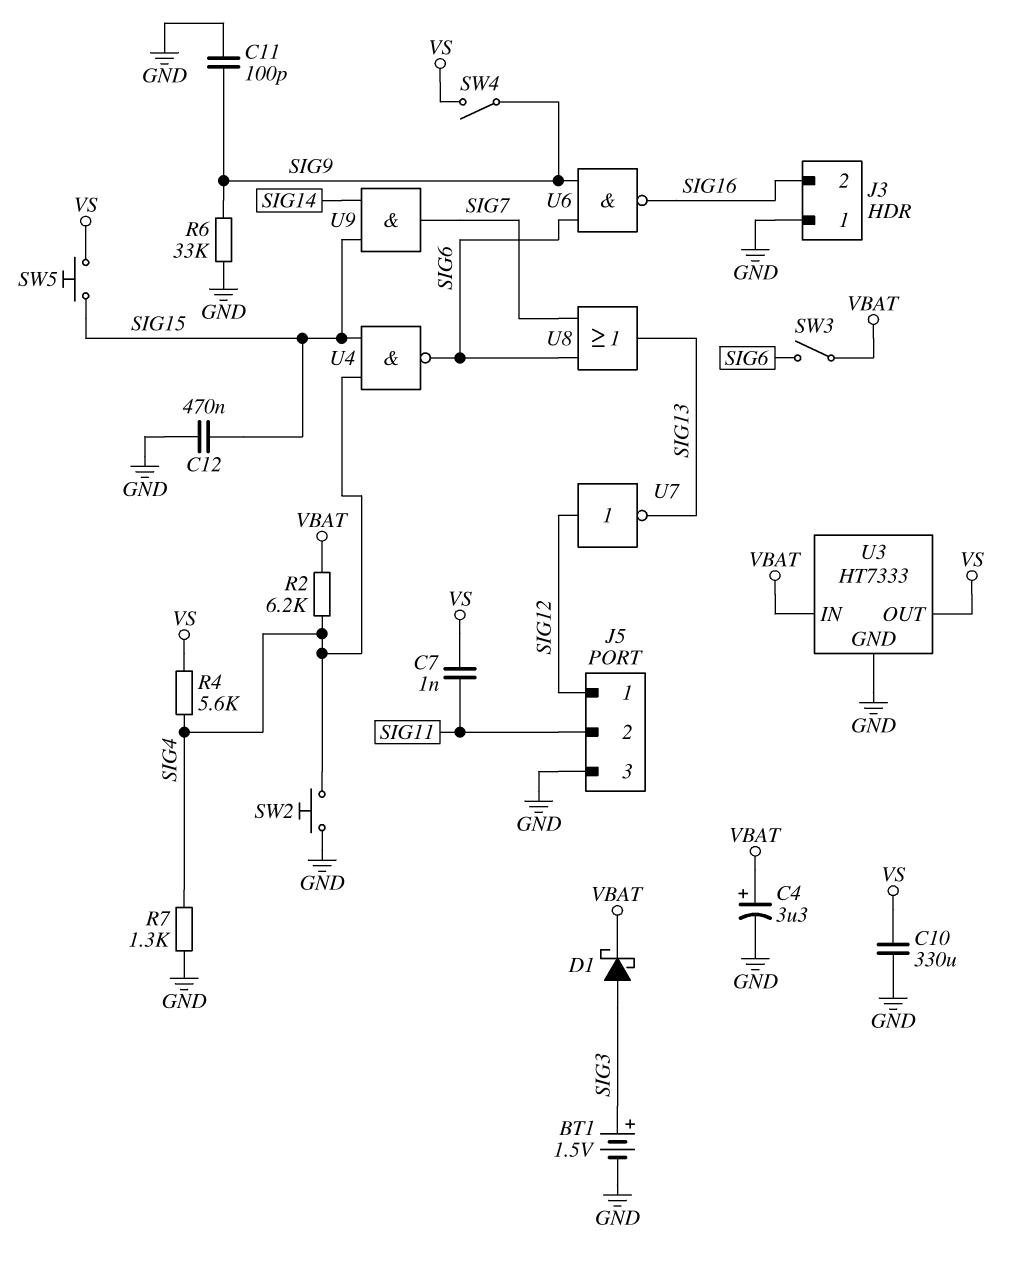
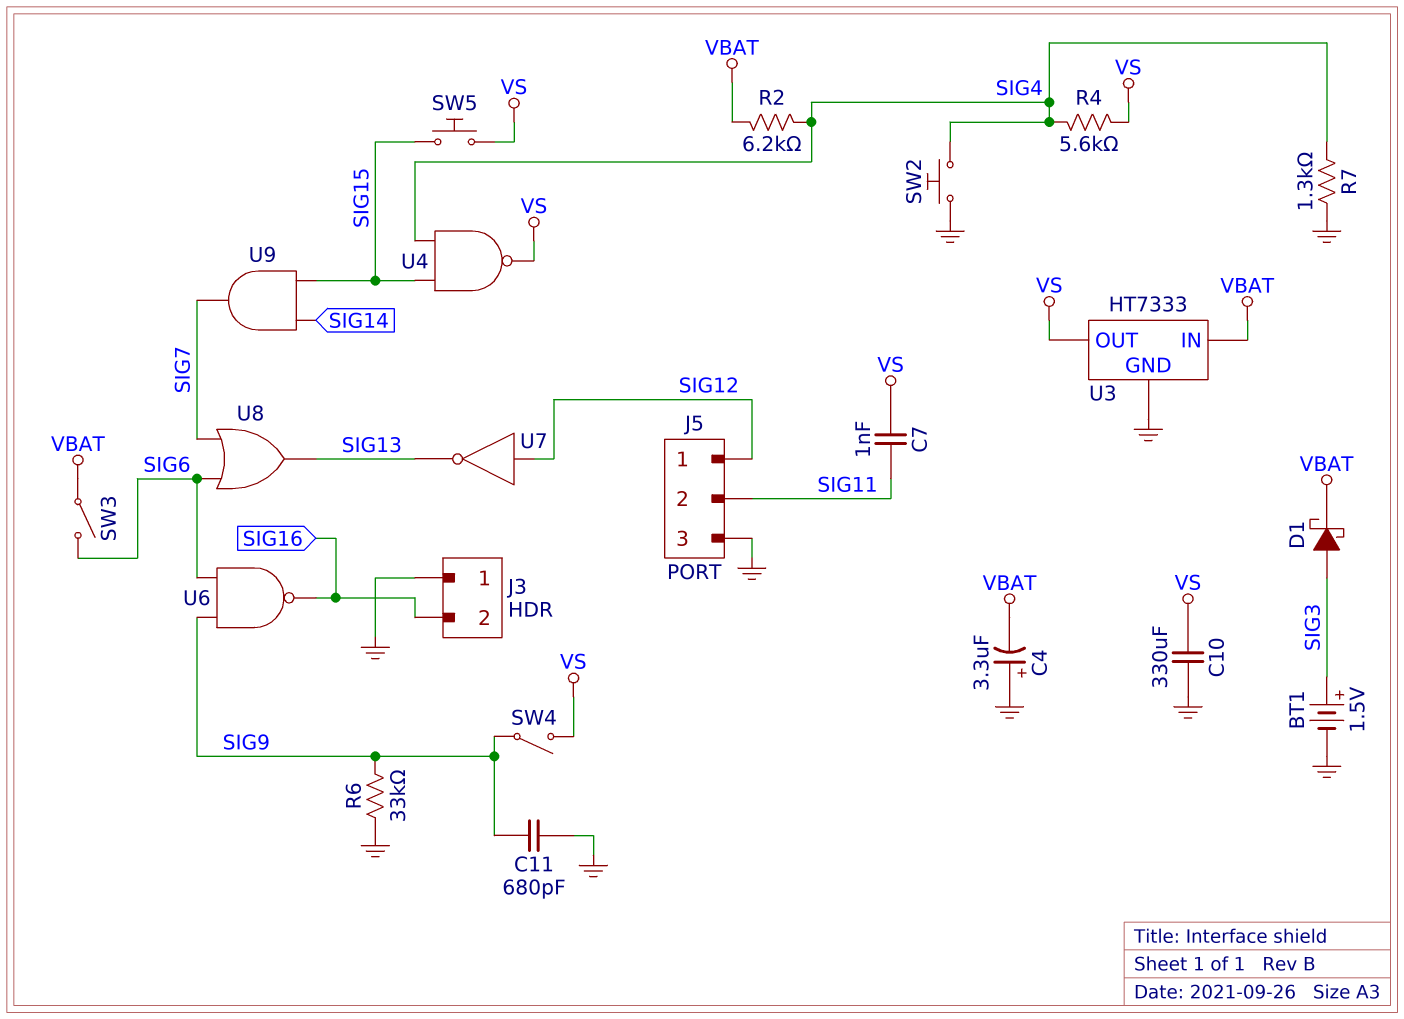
C4: 3.3uF (plus VBAT, minus GND) -> 3.3uF (plus GND, minus VBAT)
C11: 100pF (GND, SIG9) -> 680pF (GND, SIG9)
C12: 470nF (GND, SIG15) -> none
U4: NAND (in SIG4, in SIG15, out SIG6) -> NAND (in SIG4, in SIG15, out VS)

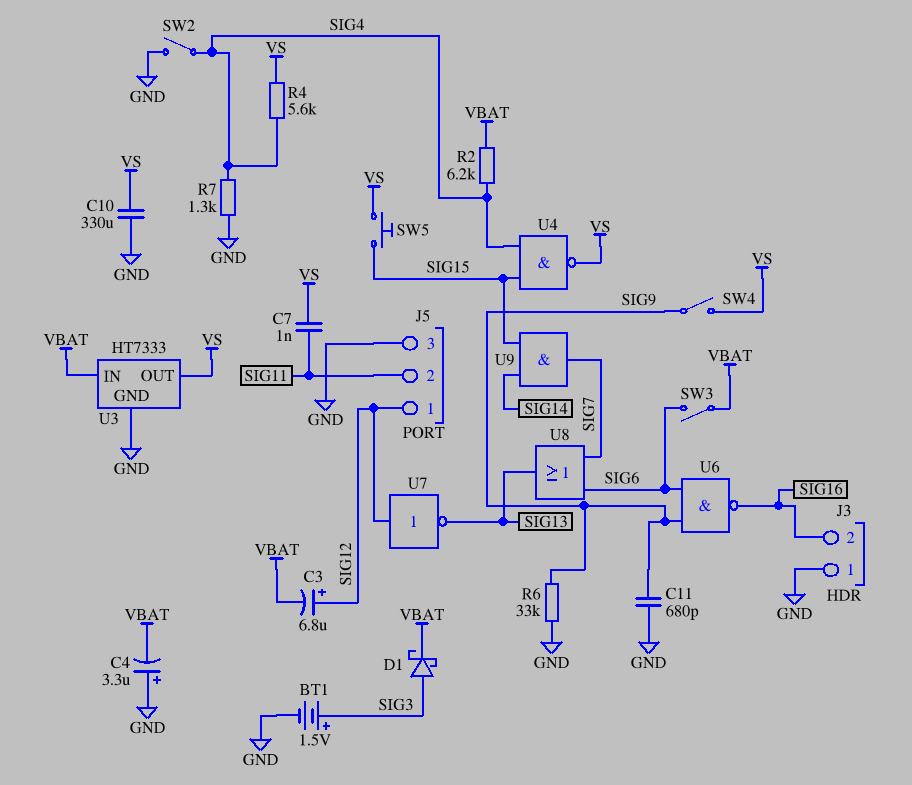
C3: none -> 6.8uF (plus SIG12, minus VBAT)
SW2: button (GND, SIG4) -> switch (GND, SIG4)

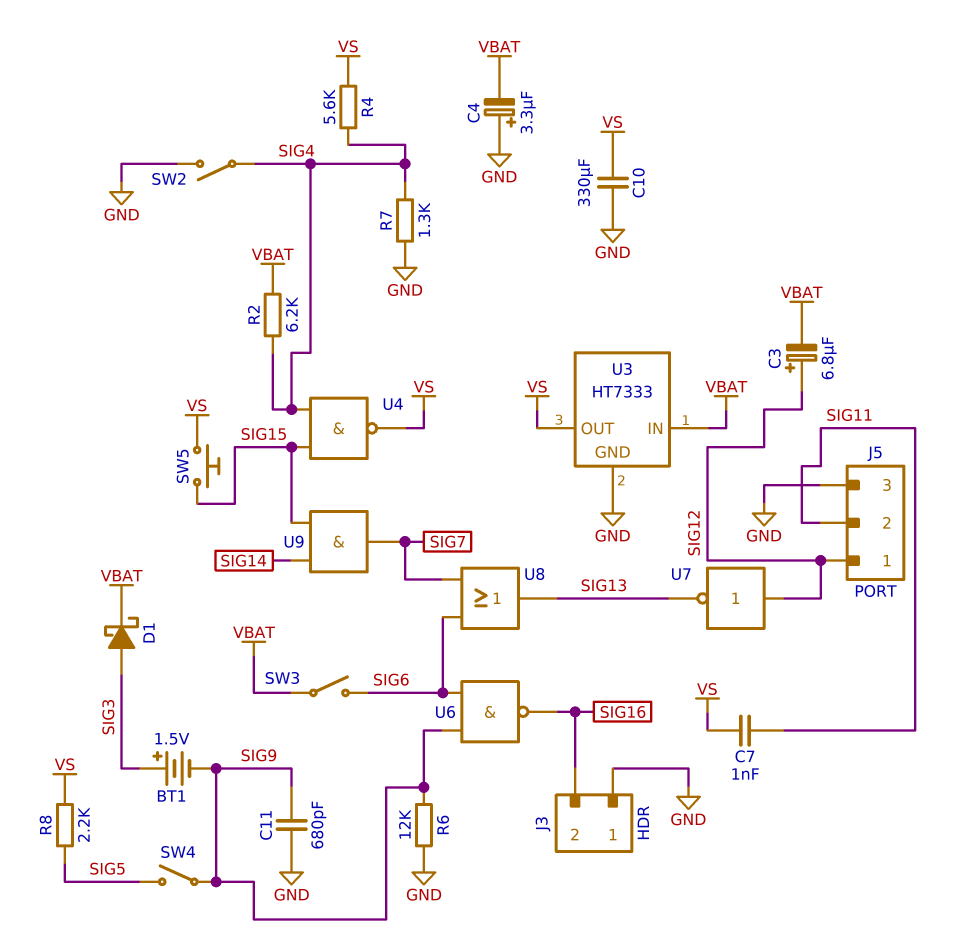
BT1: 1.5V (plus SIG3, minus GND) -> 1.5V (plus SIG3, minus SIG9)
R6: 33k (GND, SIG9) -> 12k (GND, SIG9)
R8: none -> 2.2k (SIG5, VS)
SW4: switch (SIG9, VS) -> switch (SIG5, SIG9)

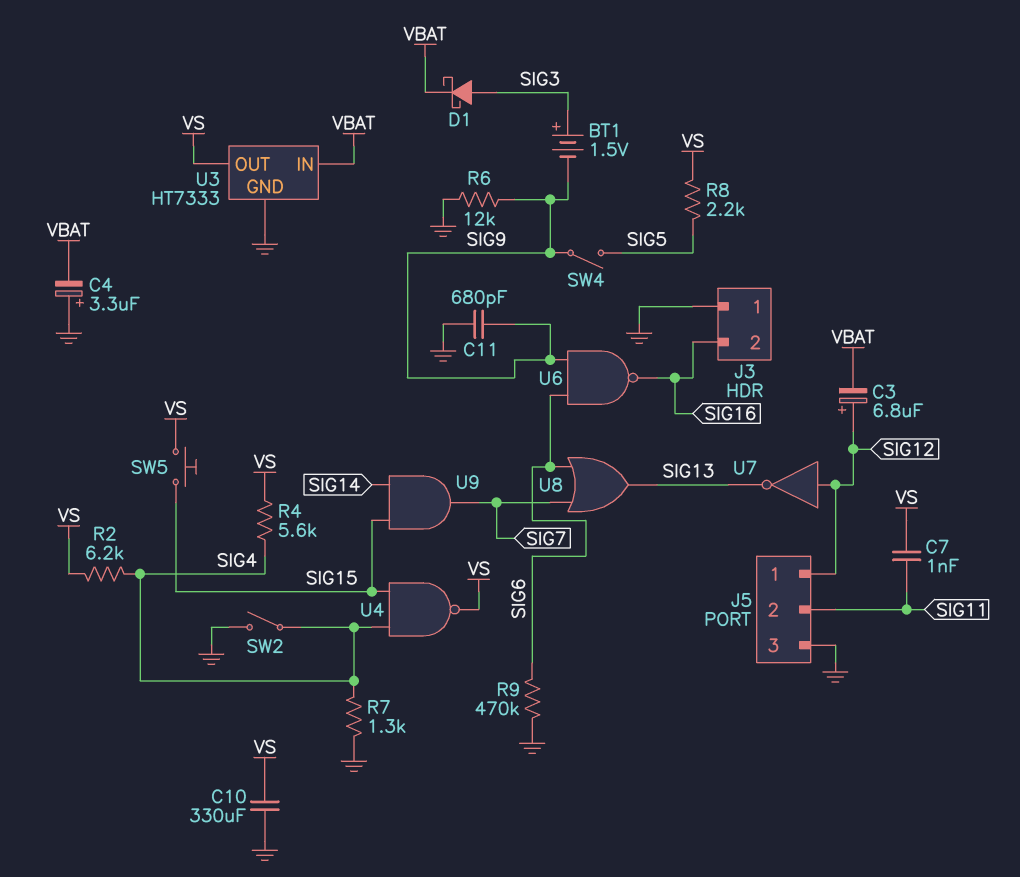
R2: 6.2k (SIG4, VBAT) -> 6.2k (SIG4, VS)
R9: none -> 470k (GND, SIG6)
SW3: switch (SIG6, VBAT) -> none

